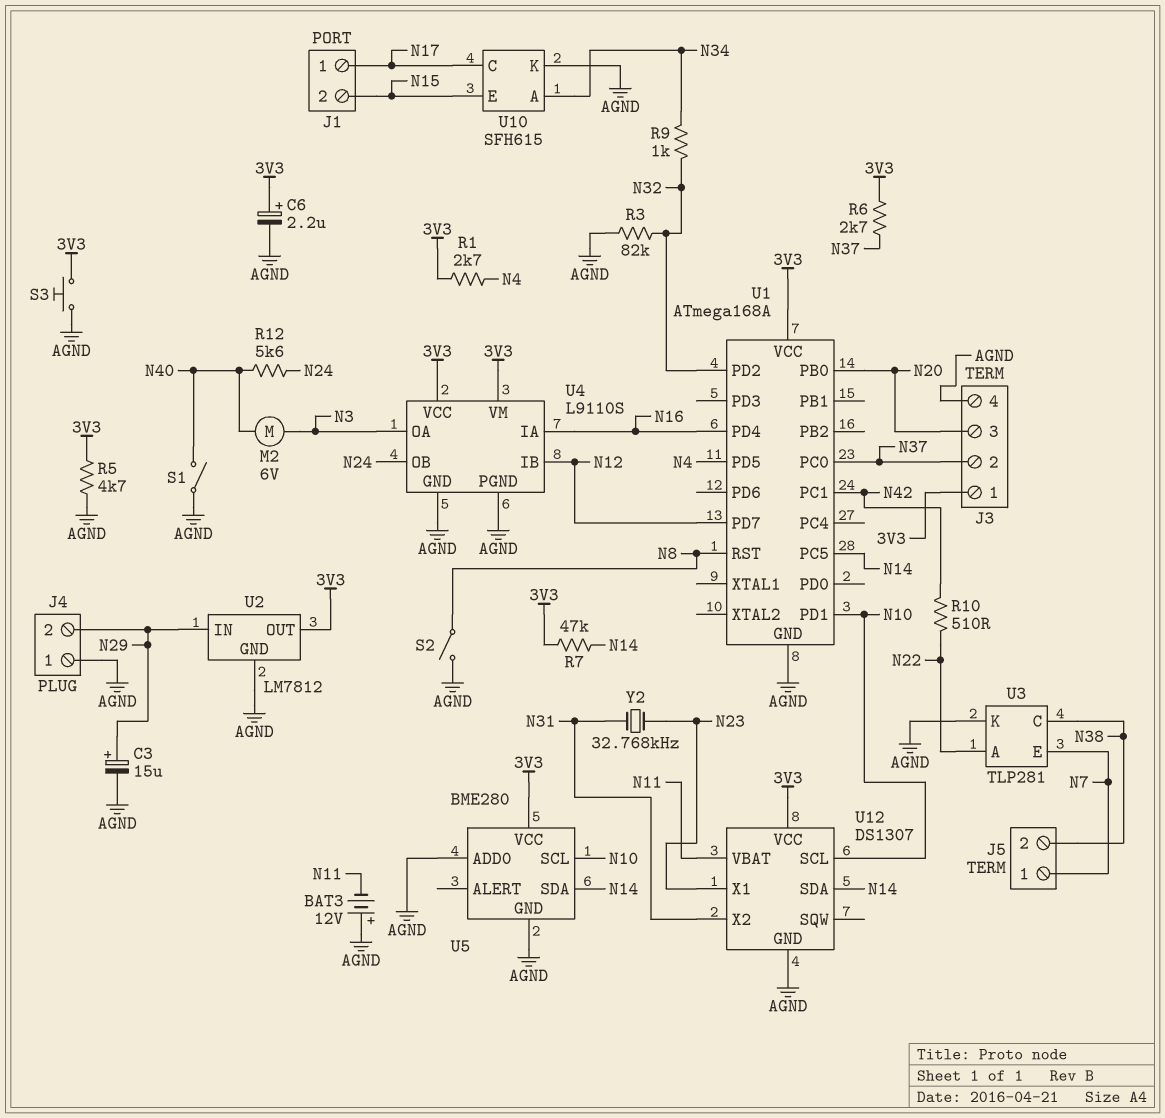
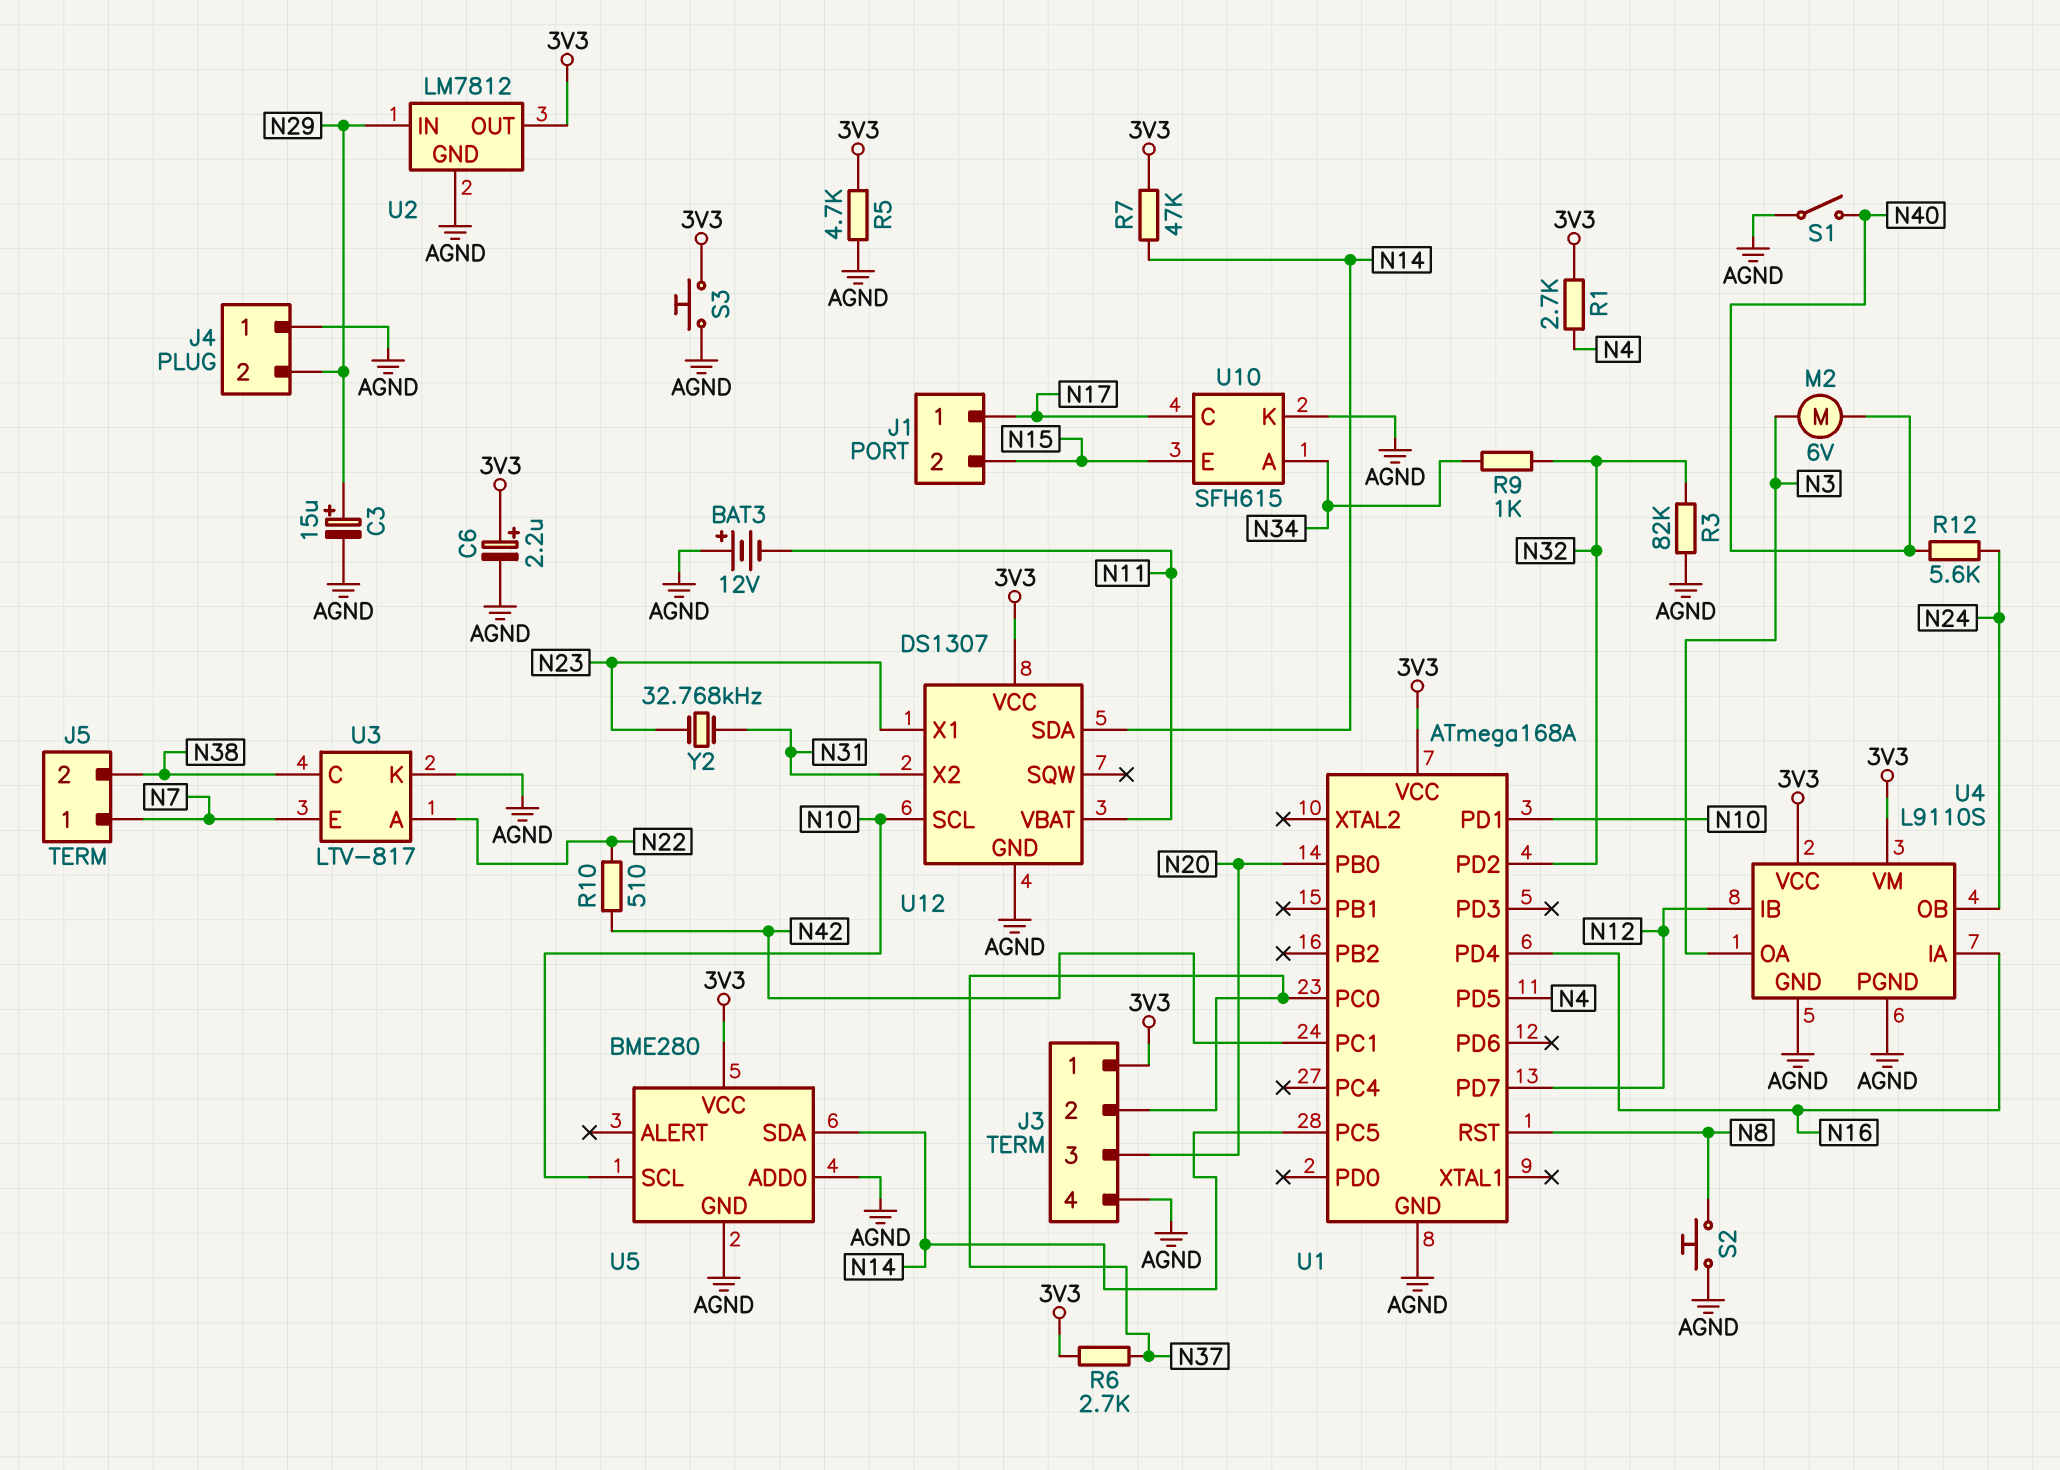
S2: switch (AGND, N8) -> button (AGND, N8)
U3: TLP281 -> LTV-817

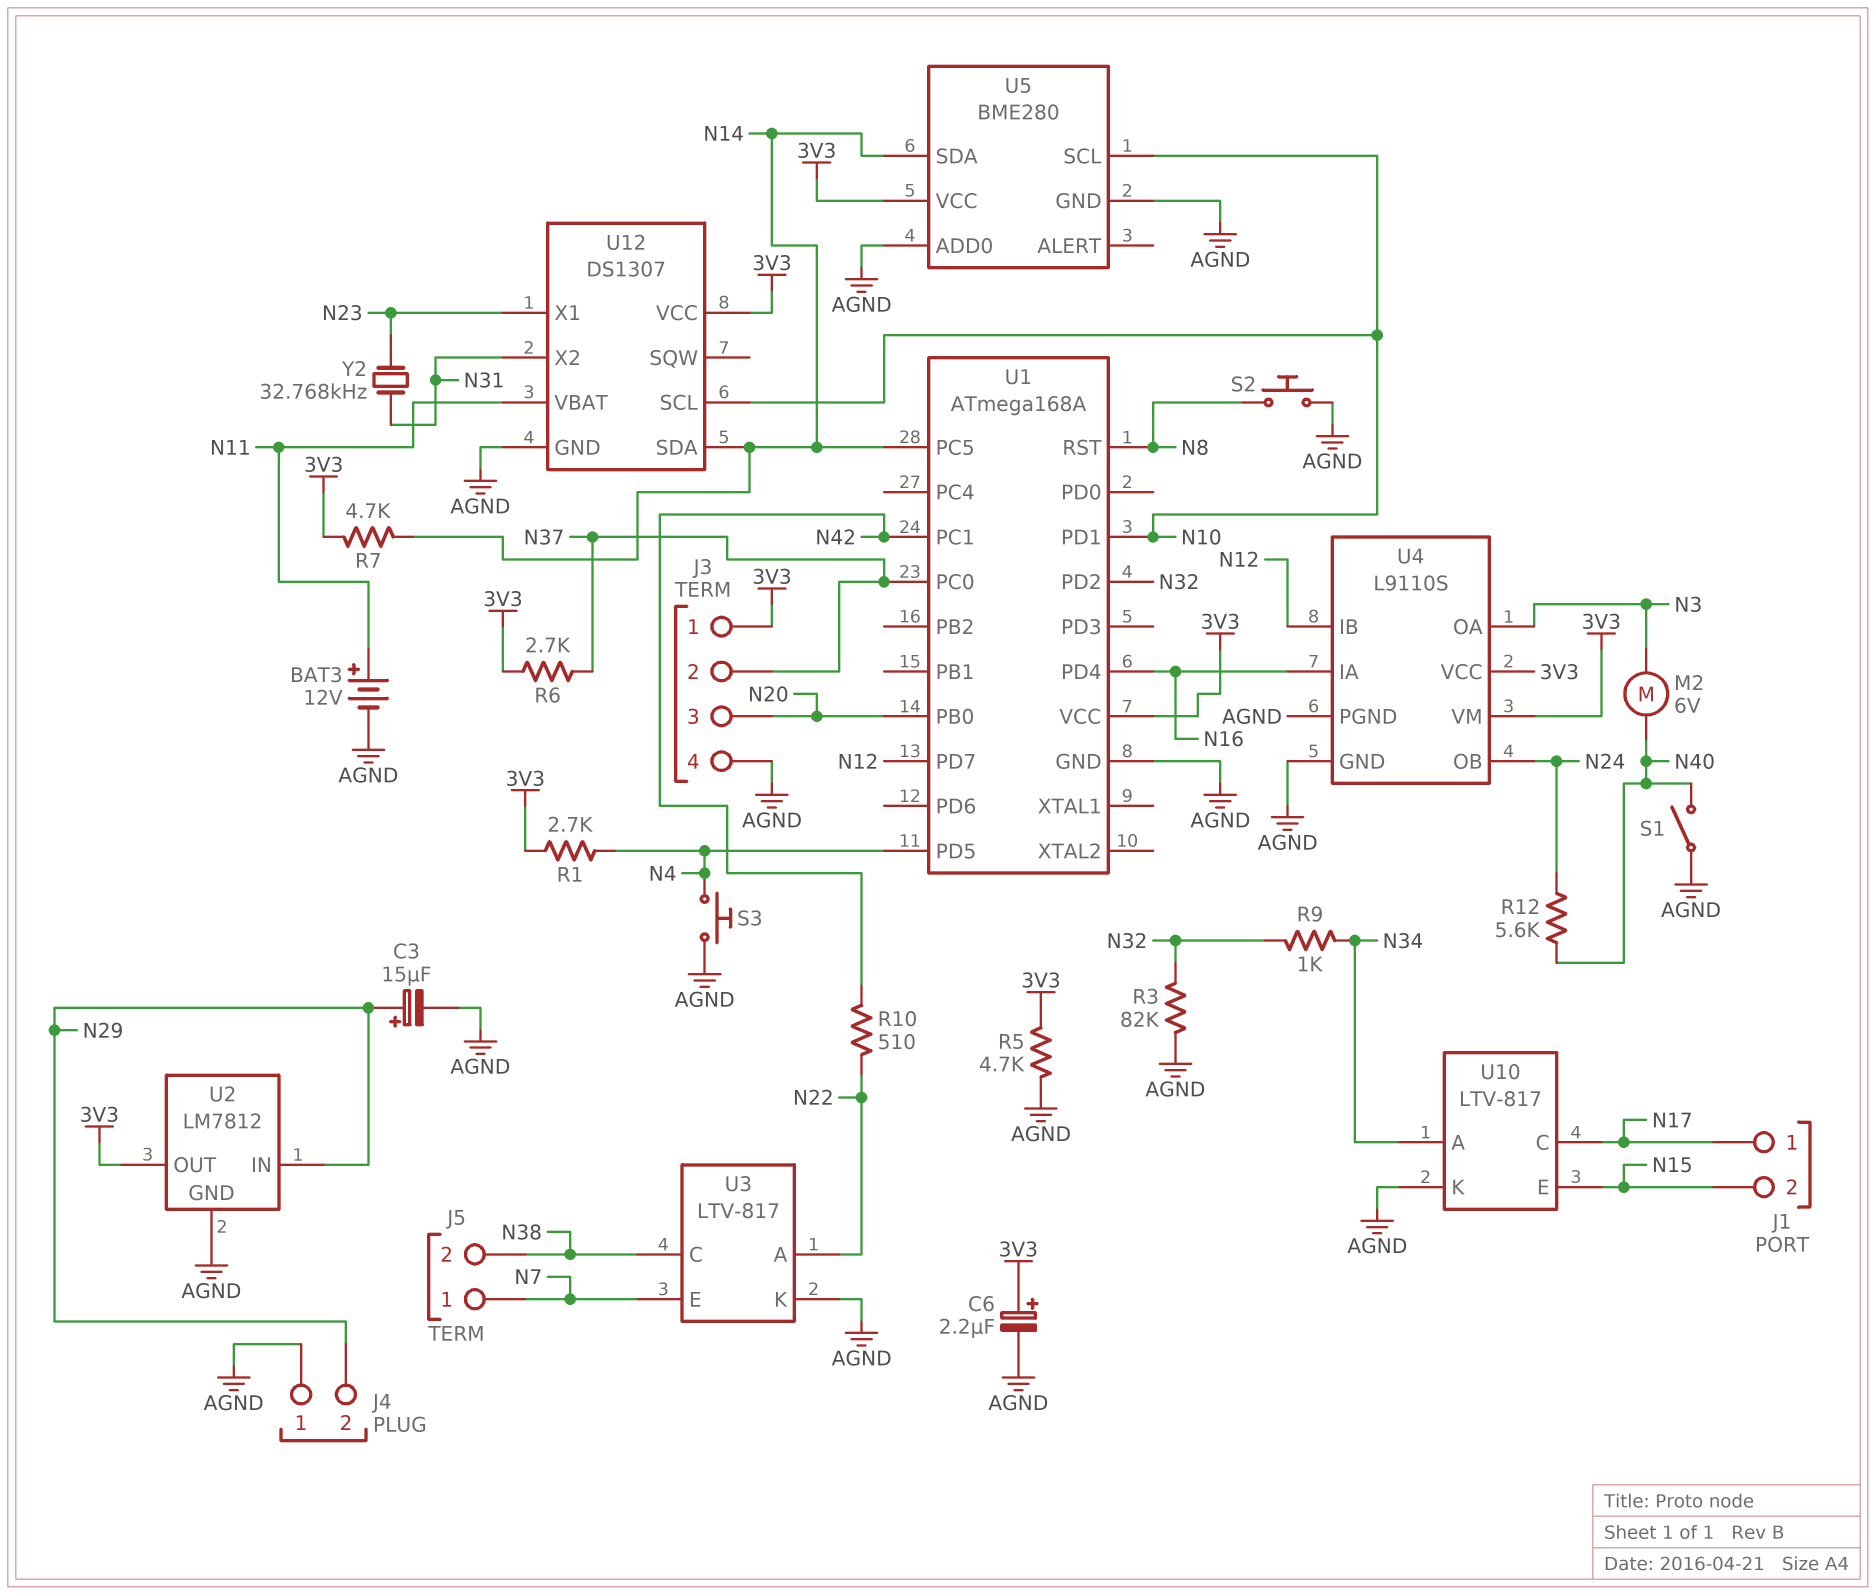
BAT3: 12V (plus AGND, minus N11) -> 12V (plus N11, minus AGND)
R7: 47k (3V3, N14) -> 4.7k (3V3, N14)
S3: button (3V3, AGND) -> button (AGND, N4)
U10: SFH615 -> LTV-817

